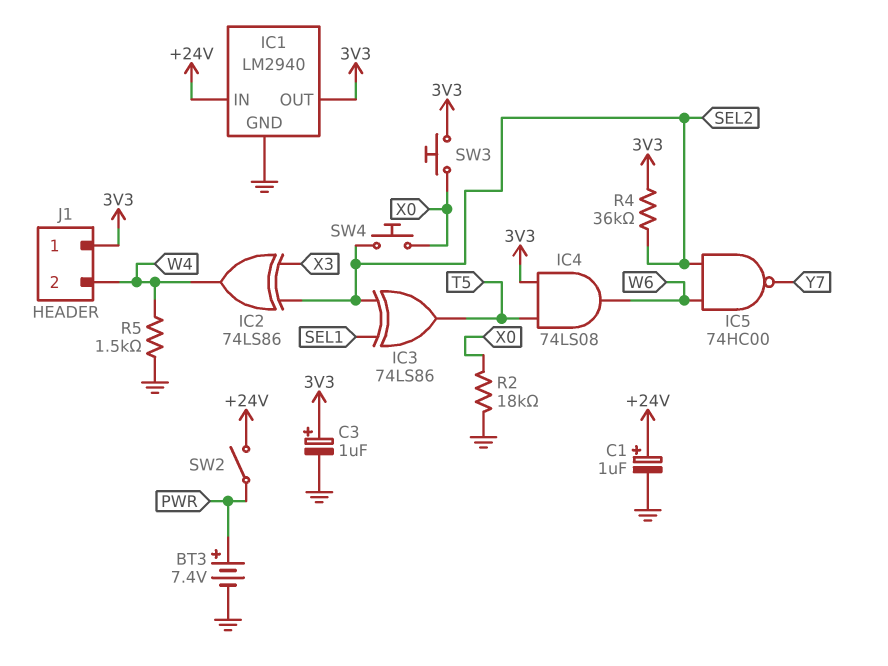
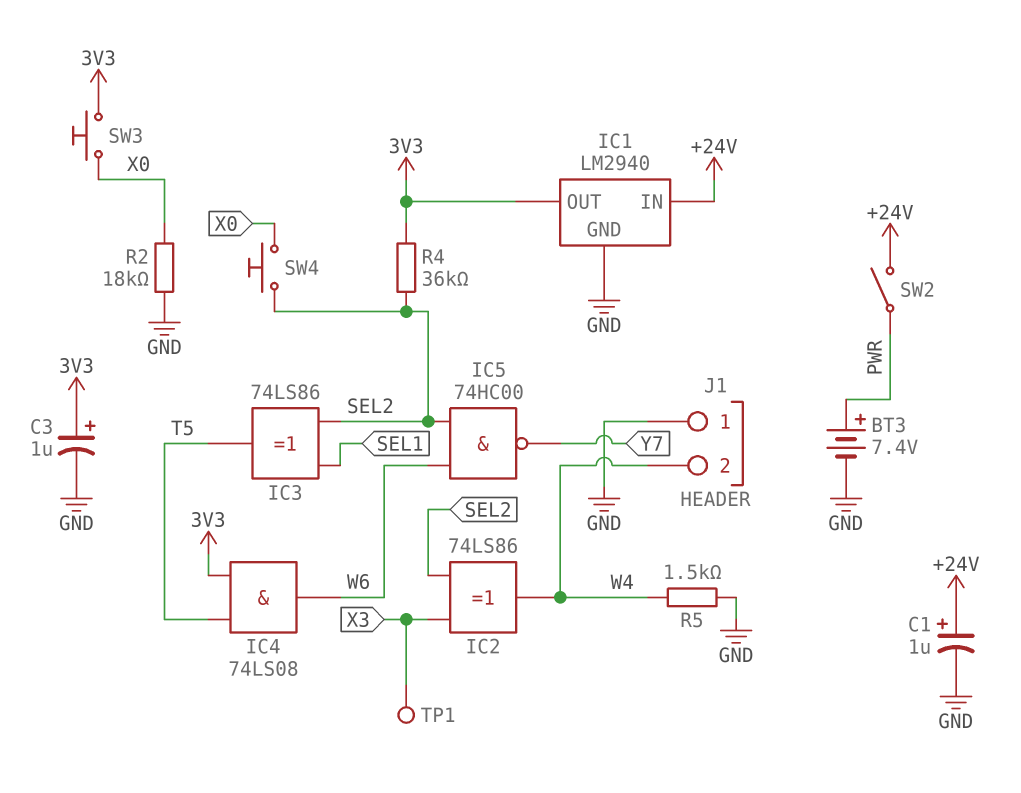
J1 pin 1: 3V3 -> GND
TP1: none -> test point (X3)

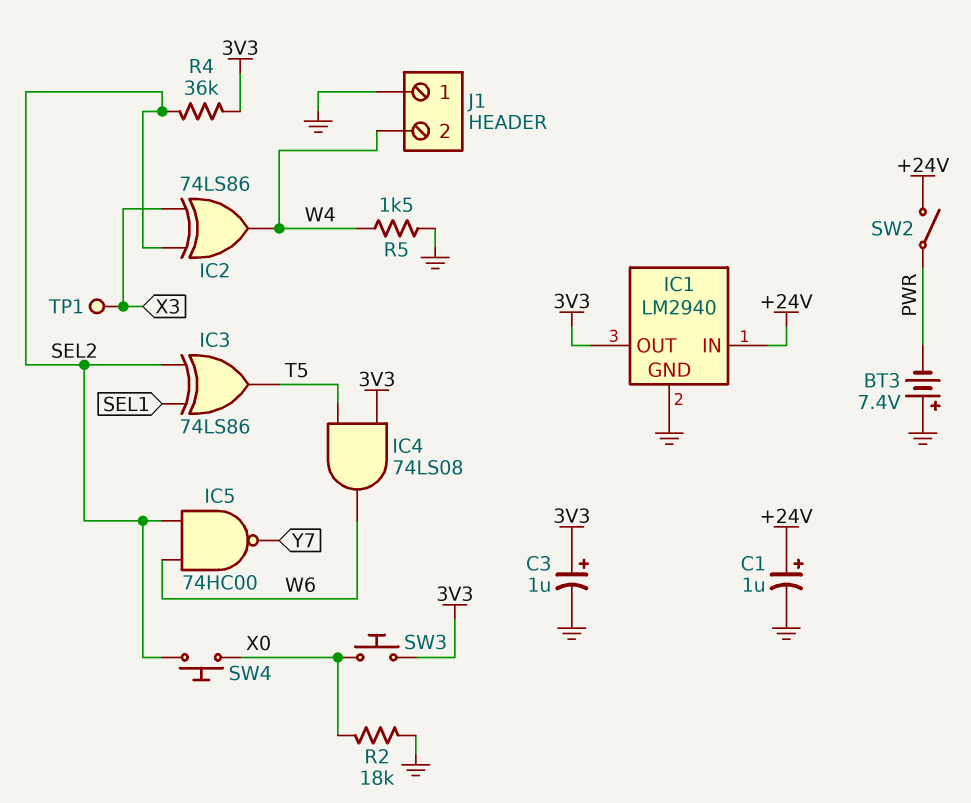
BT3: 7.4V (plus PWR, minus GND) -> 7.4V (plus GND, minus PWR)

